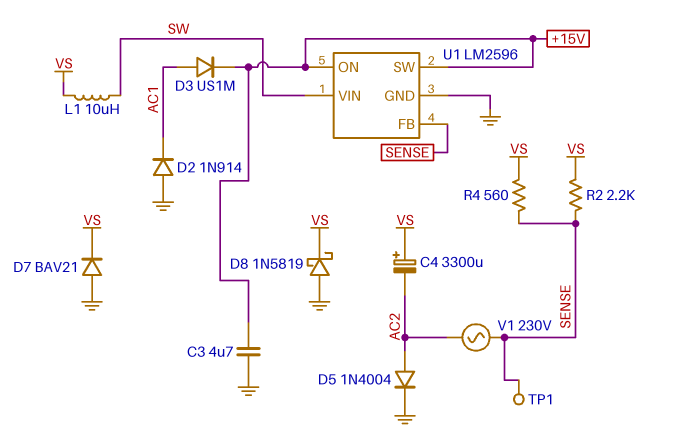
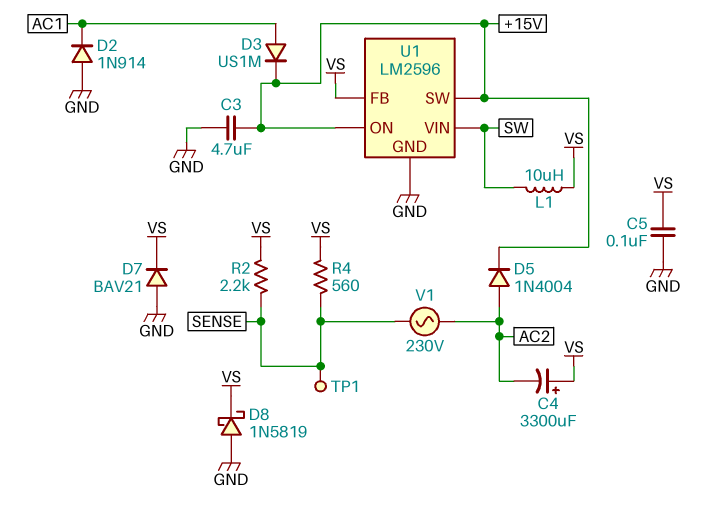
C5: none -> 100nF (GND, VS)
D5: diode 1N4004 (A AC2, K GND) -> diode 1N4004 (A AC2, K +15V)
U1 pin FB: SENSE -> VS

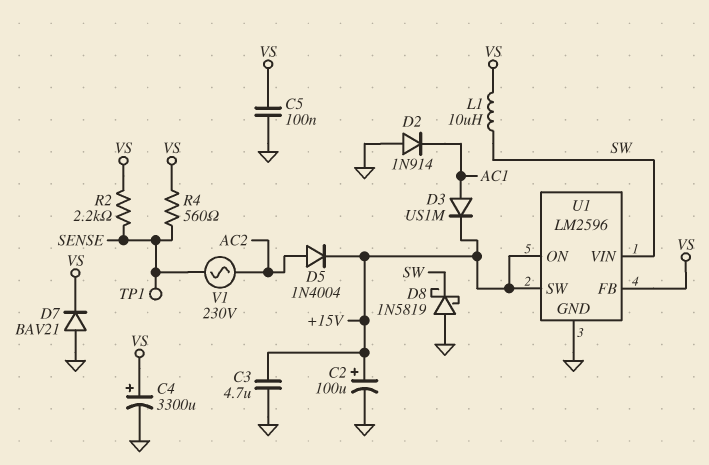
C2: none -> 100uF (plus +15V, minus GND)
C4: 3300uF (plus VS, minus AC2) -> 3300uF (plus VS, minus GND)
D8: schottky 1N5819 (A GND, K VS) -> schottky 1N5819 (A GND, K SW)

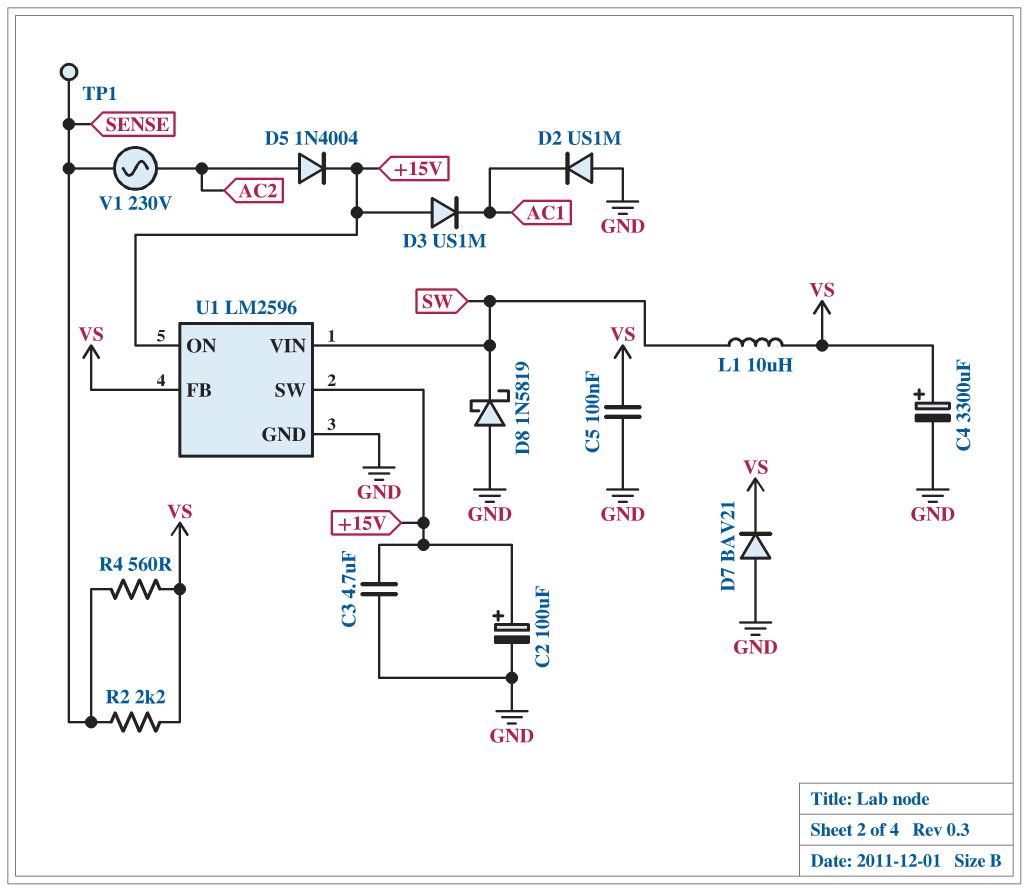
D2: diode 1N914 (A GND, K AC1) -> diode US1M (A GND, K AC1)
D3: diode US1M (A AC1, K +15V) -> diode US1M (A +15V, K AC1)

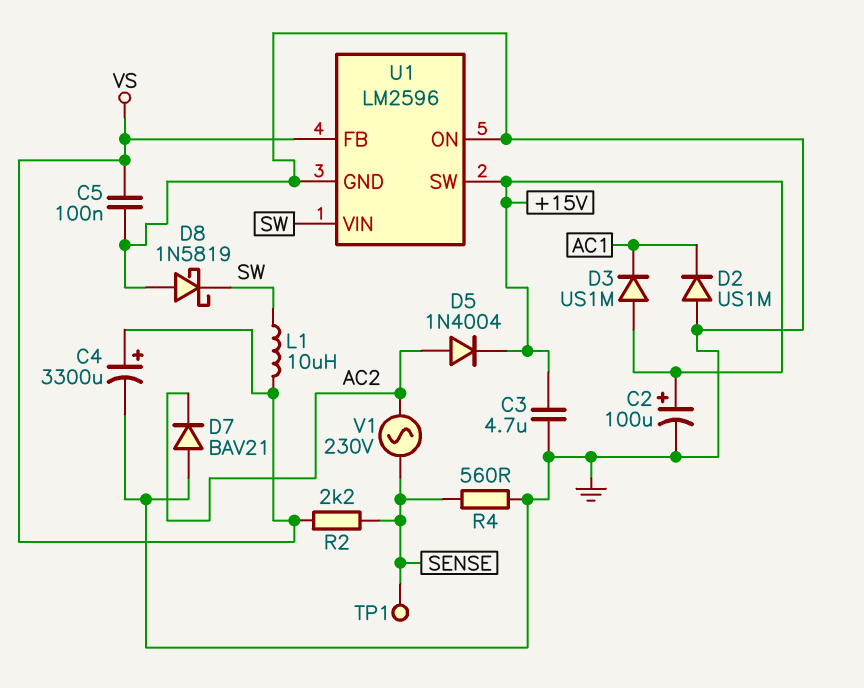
D7: diode BAV21 (A GND, K VS) -> diode BAV21 (A GND, K AC2)
R4: 560 (SENSE, VS) -> 560 (GND, SENSE)
U1 pin ON: +15V -> GND

